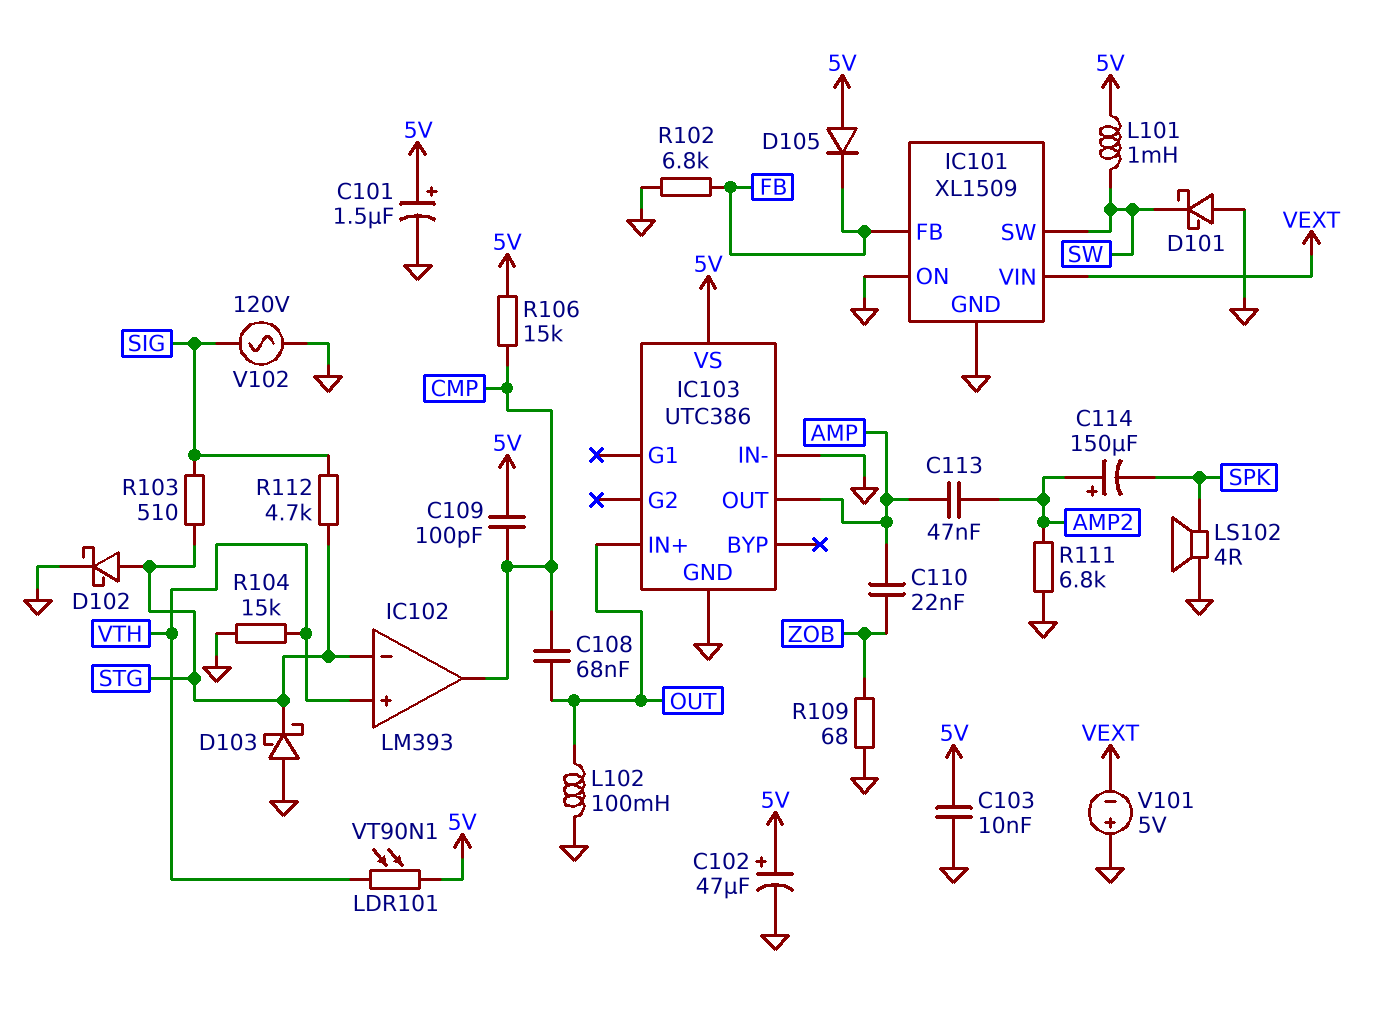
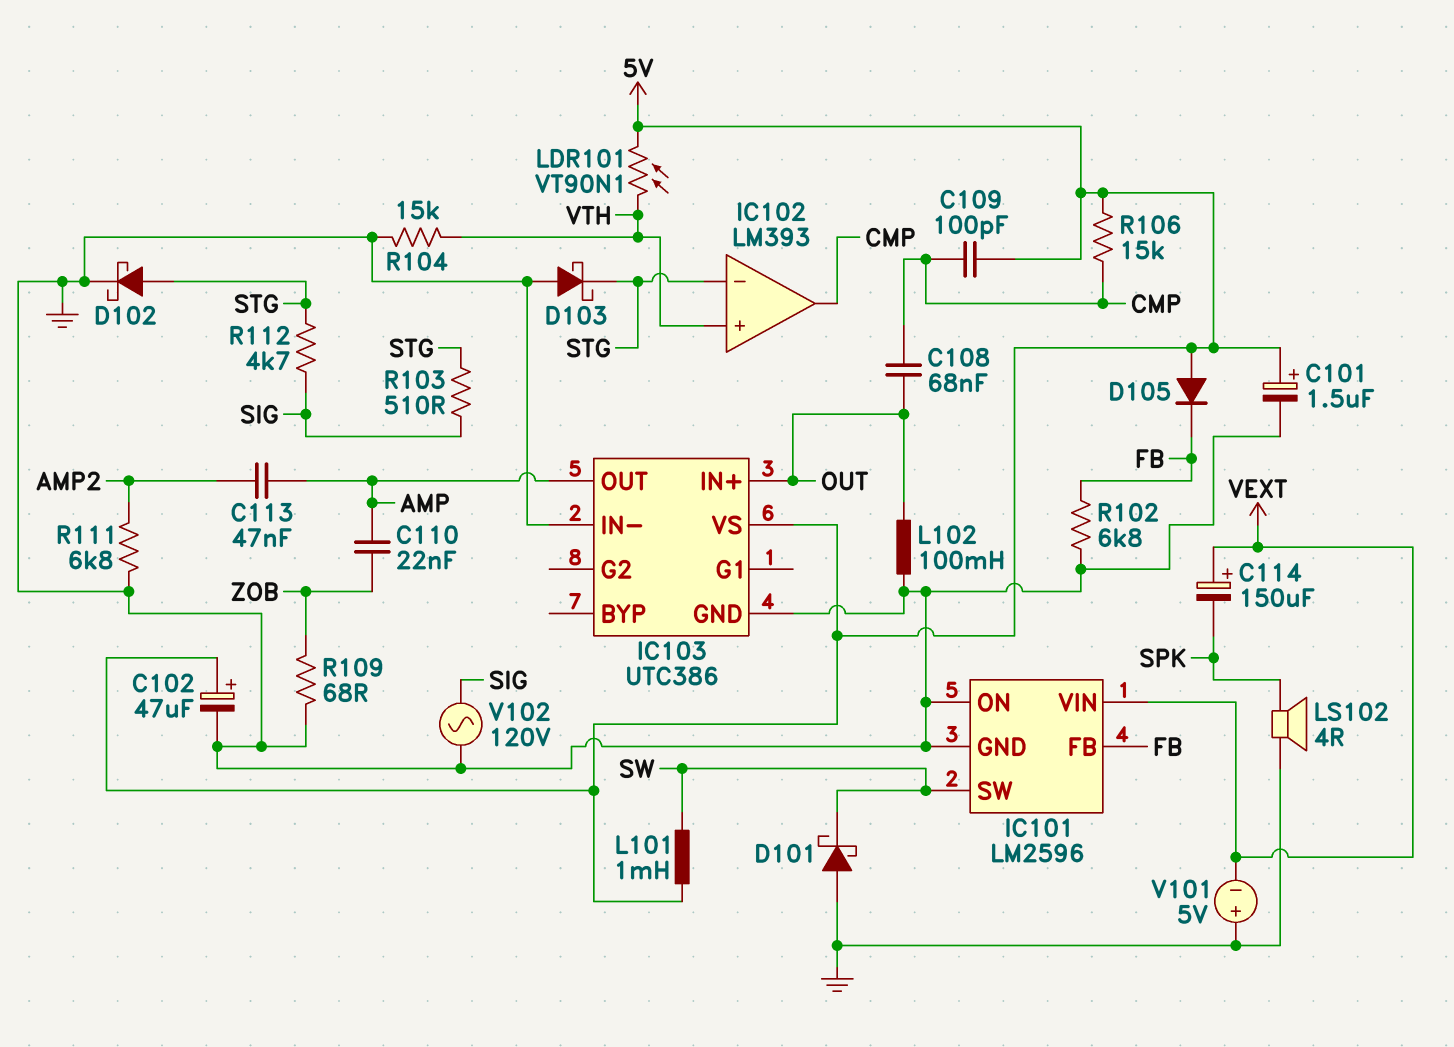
C103: 10nF (5V, GND) -> none
C114: 150uF (plus AMP2, minus SPK) -> 150uF (plus VEXT, minus SPK)
IC101: XL1509 -> LM2596

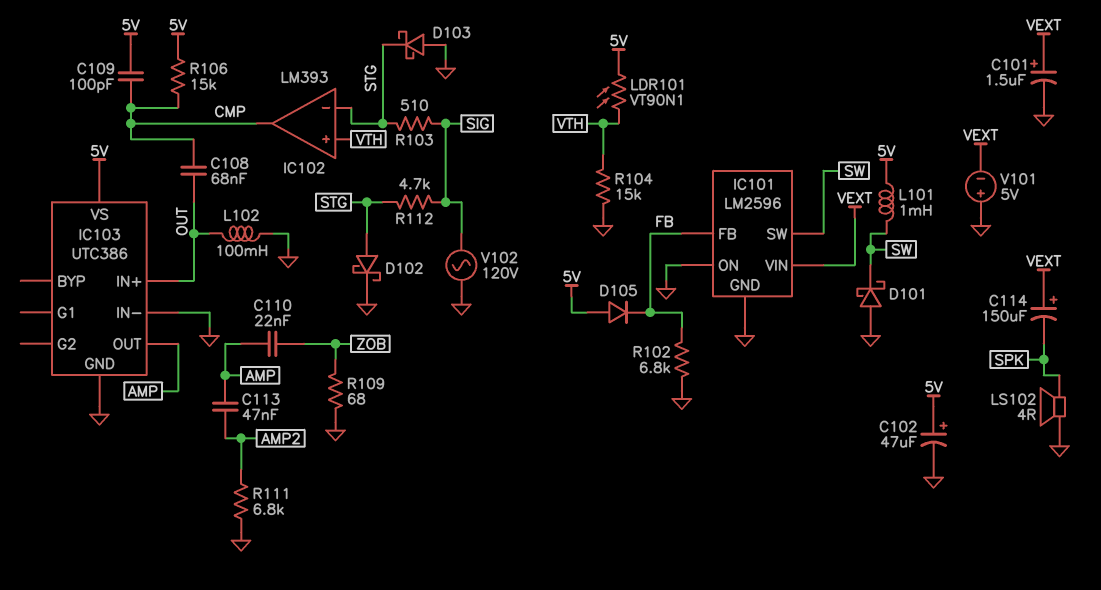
C101: 1.5uF (plus 5V, minus GND) -> 1.5uF (plus VEXT, minus GND)

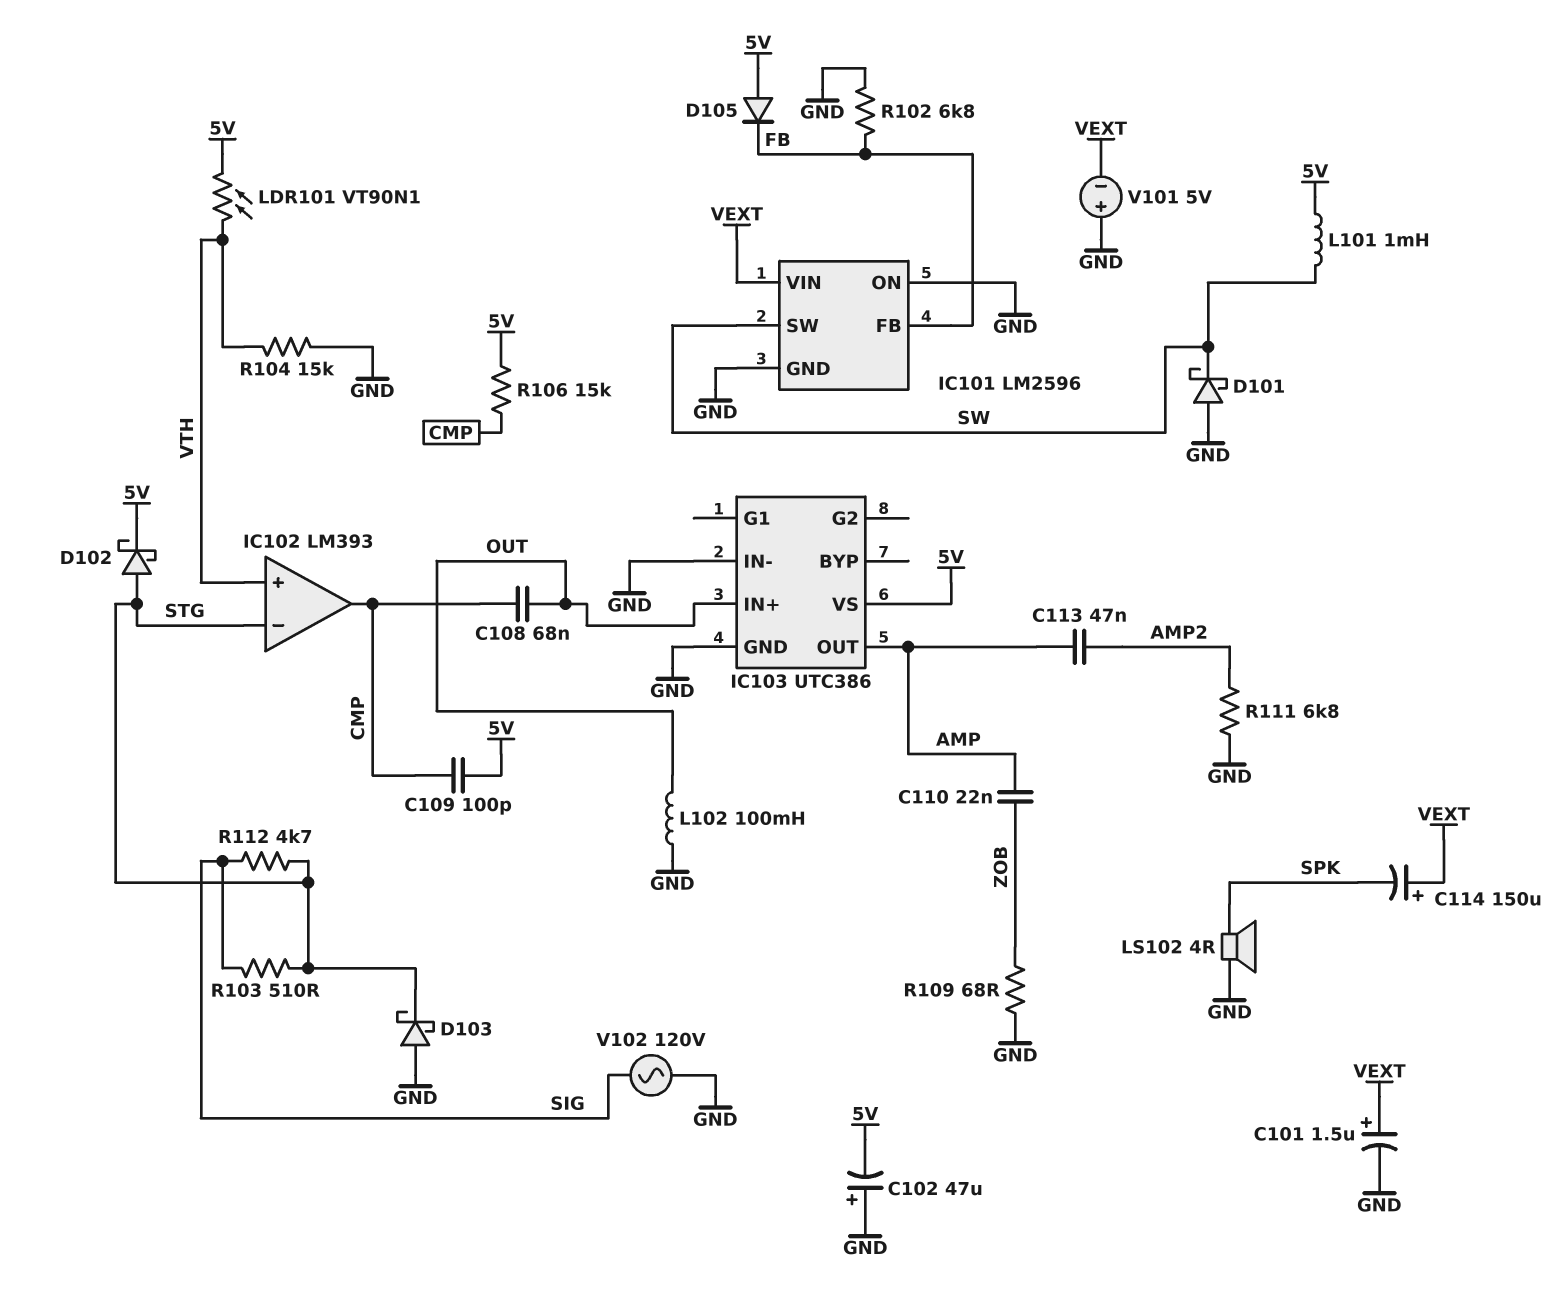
C102: 47uF (plus 5V, minus GND) -> 47uF (plus GND, minus 5V)
D102: schottky (A STG, K GND) -> schottky (A STG, K 5V)

